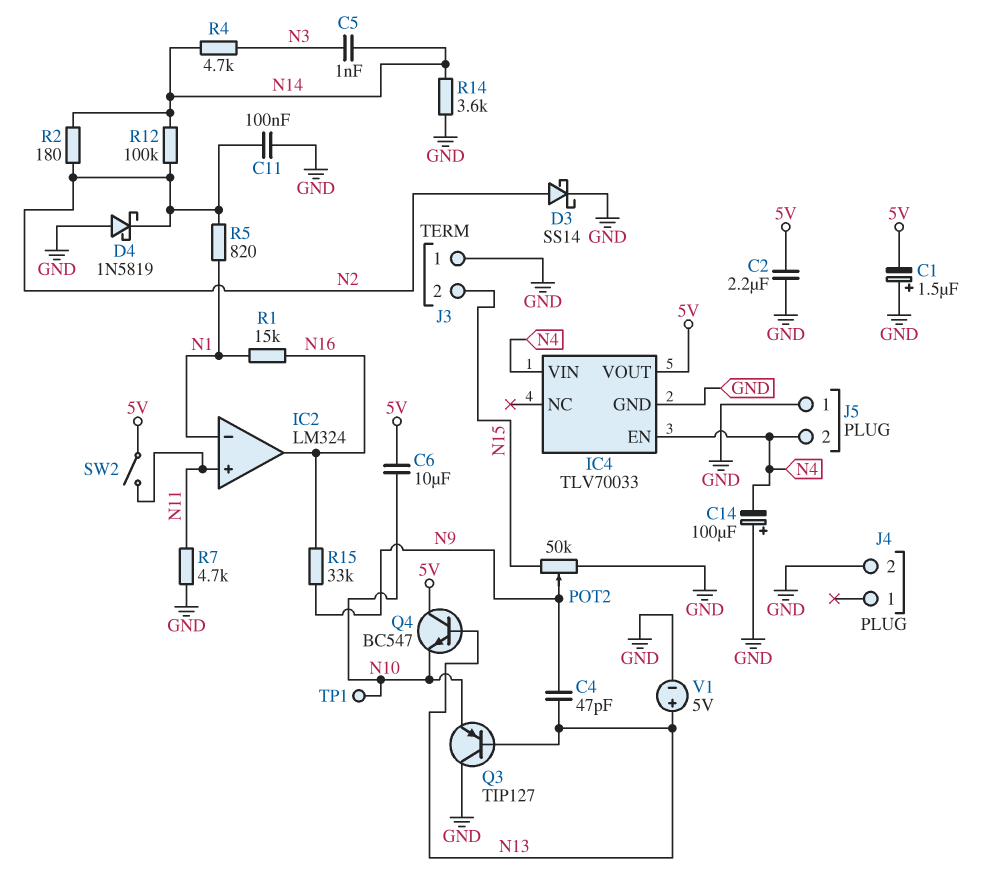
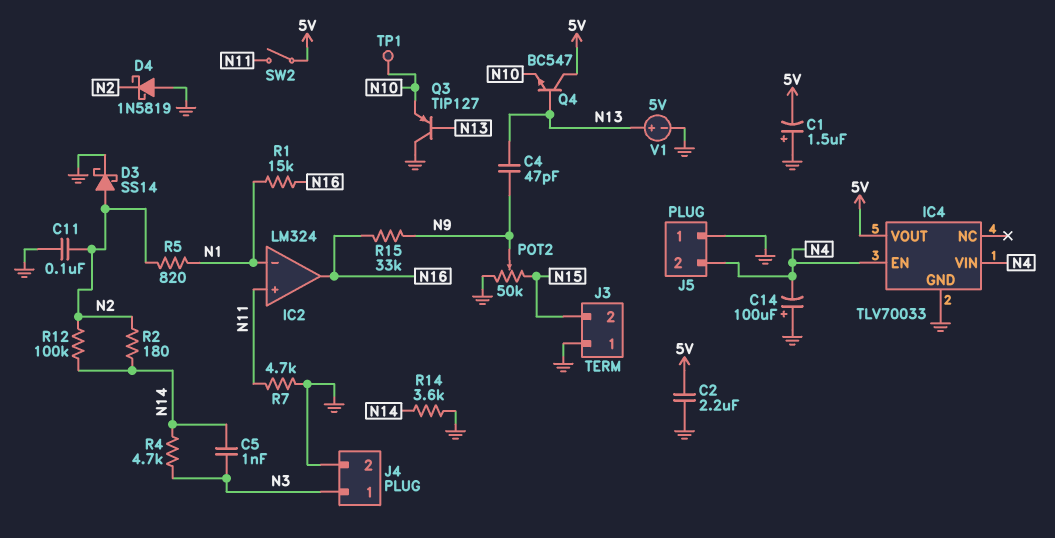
C6: 10uF (5V, N10) -> none
J4 pin 1: none -> N3

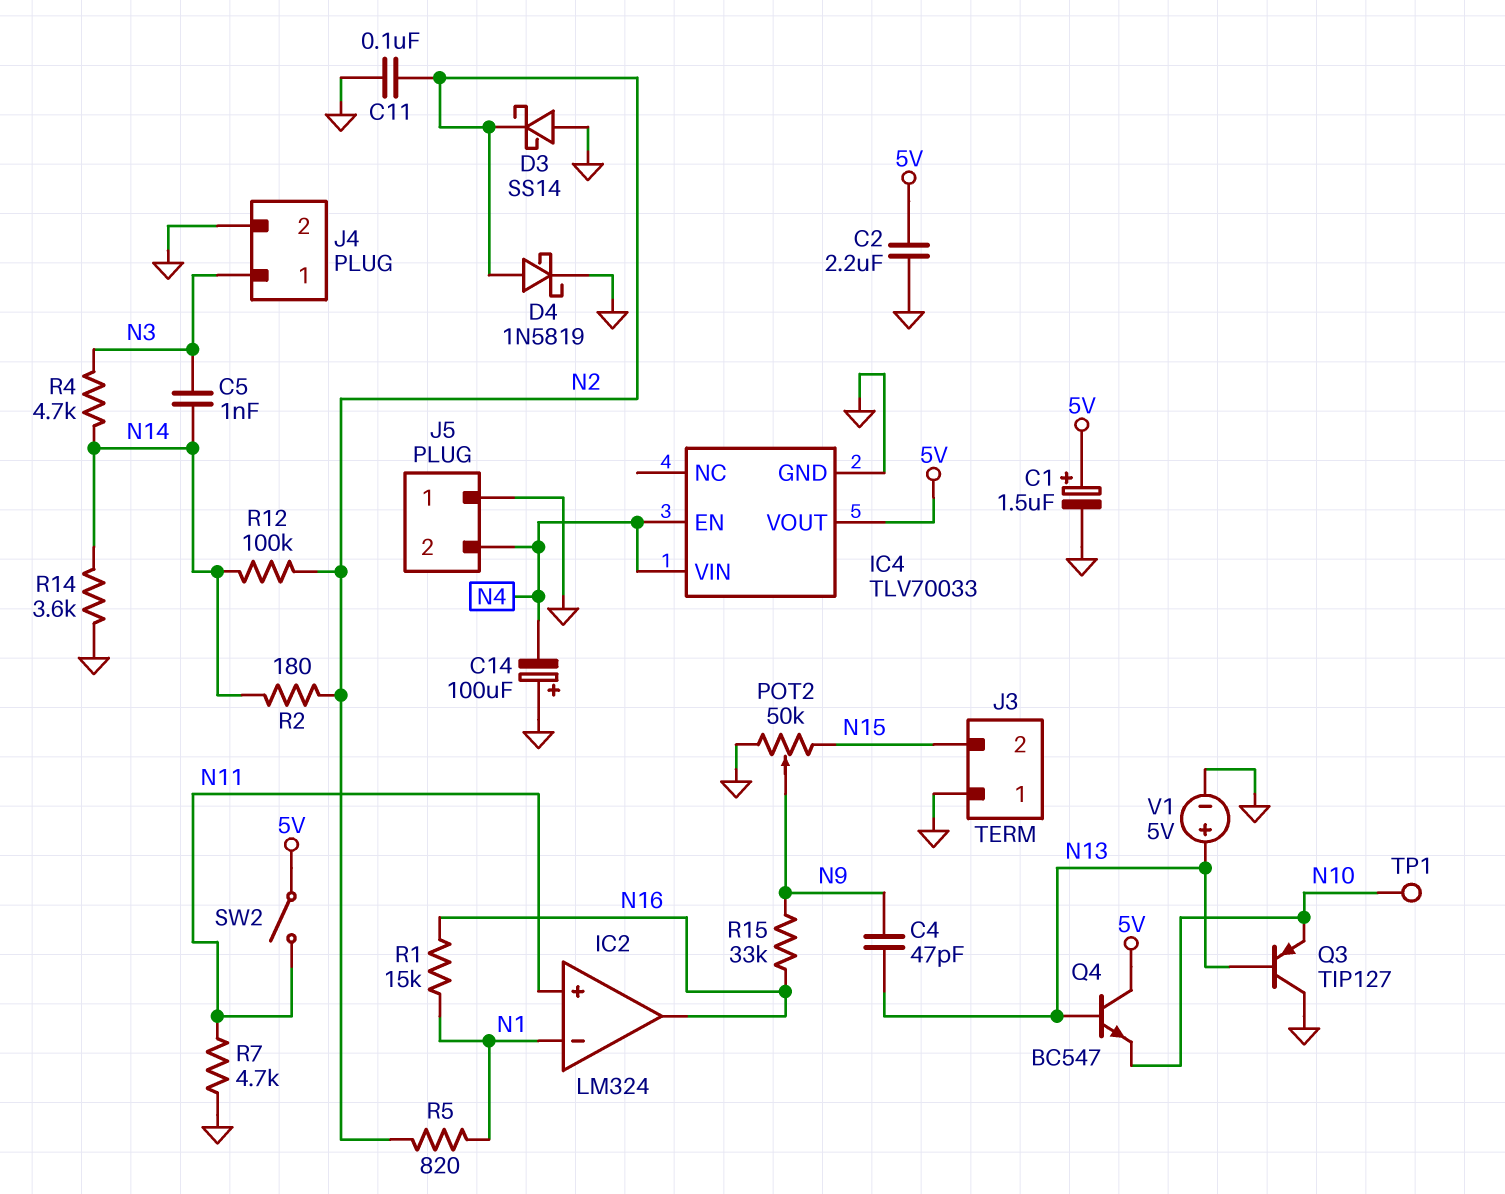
C1: 1.5uF (plus GND, minus 5V) -> 1.5uF (plus 5V, minus GND)
D3: schottky SS14 (A N2, K GND) -> schottky SS14 (A GND, K N2)
D4: schottky 1N5819 (A GND, K N2) -> schottky 1N5819 (A N2, K GND)

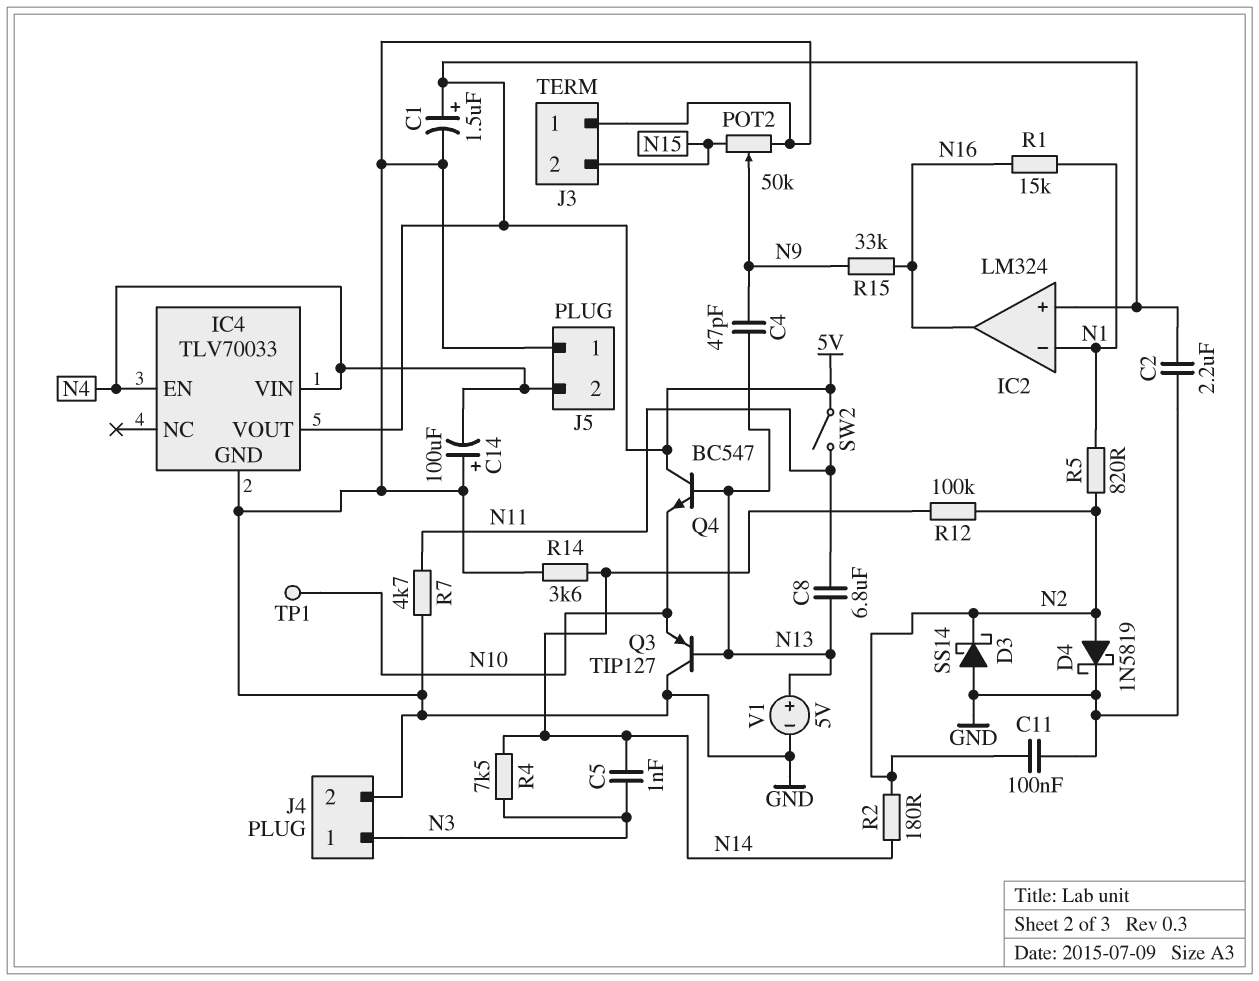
C8: none -> 6.8uF (N11, N13)
IC2 pin in+: N11 -> 5V
R4: 4.7k (N3, N14) -> 7.5k (N3, N14)

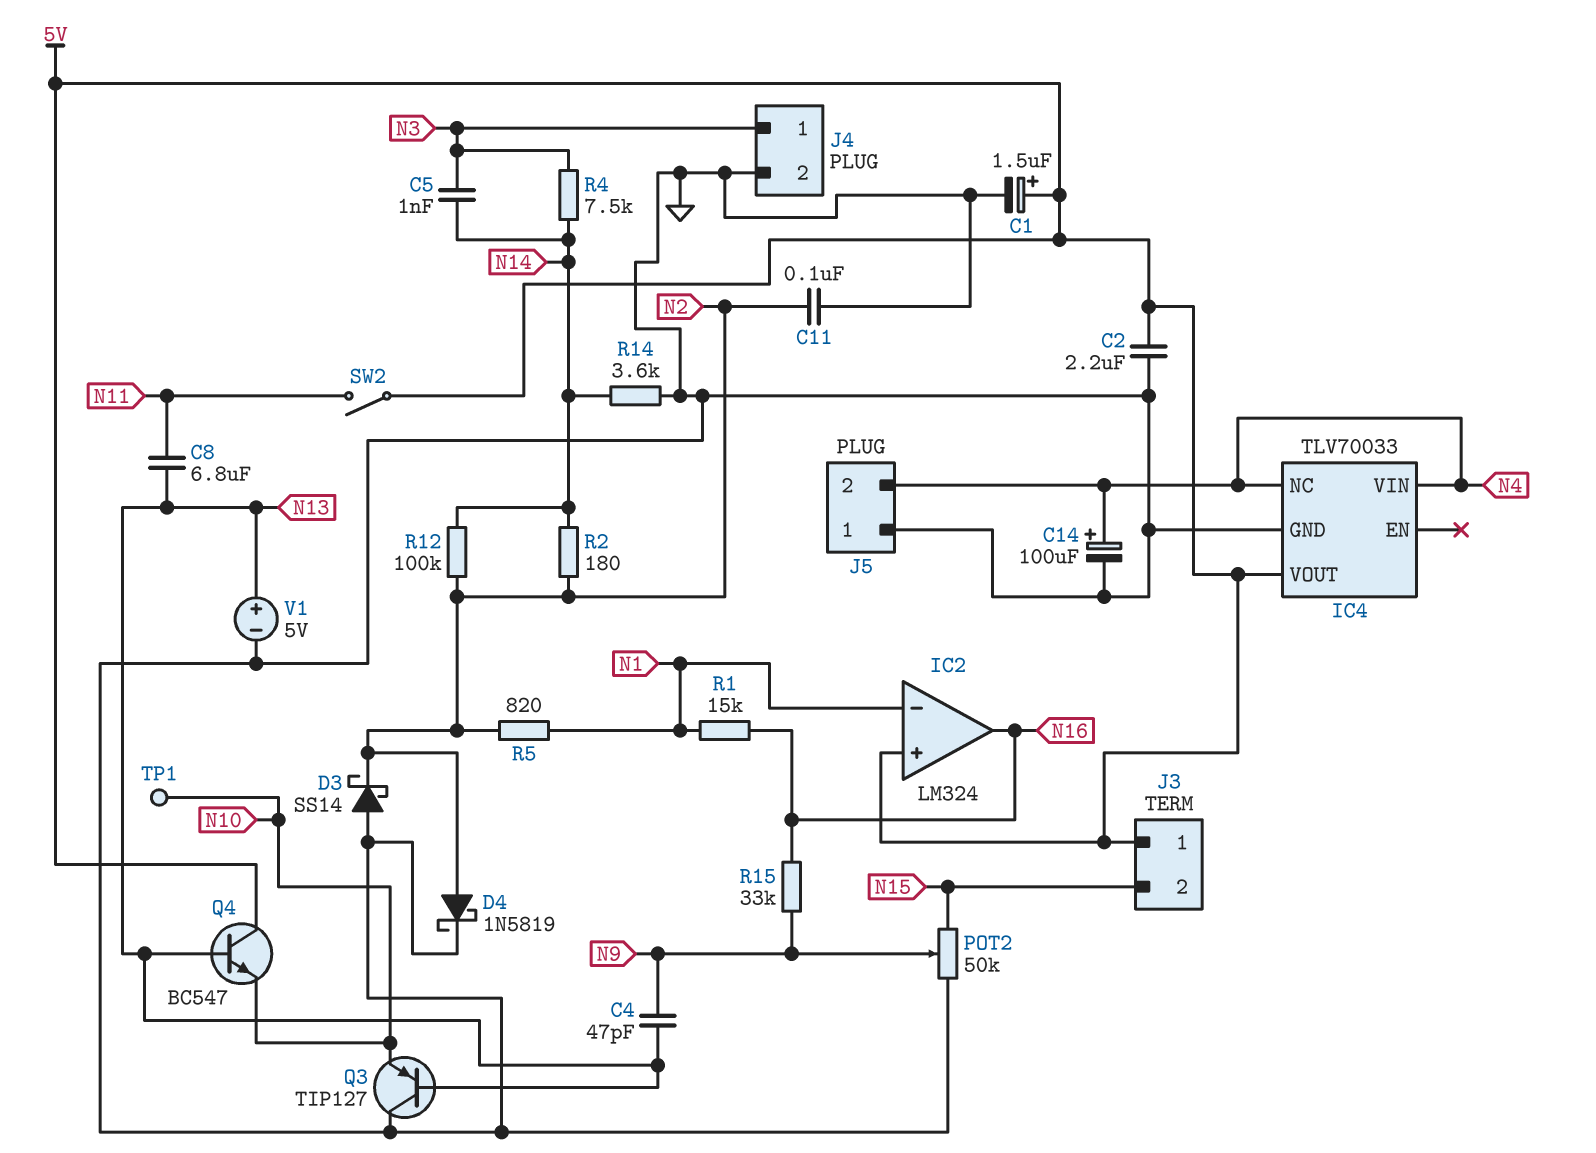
C14: 100uF (plus GND, minus N4) -> 100uF (plus N4, minus GND)
IC4 pin EN: N4 -> none
IC4 pin NC: none -> N4
J3 pin 1: GND -> 5V
R7: 4.7k (GND, N11) -> none

